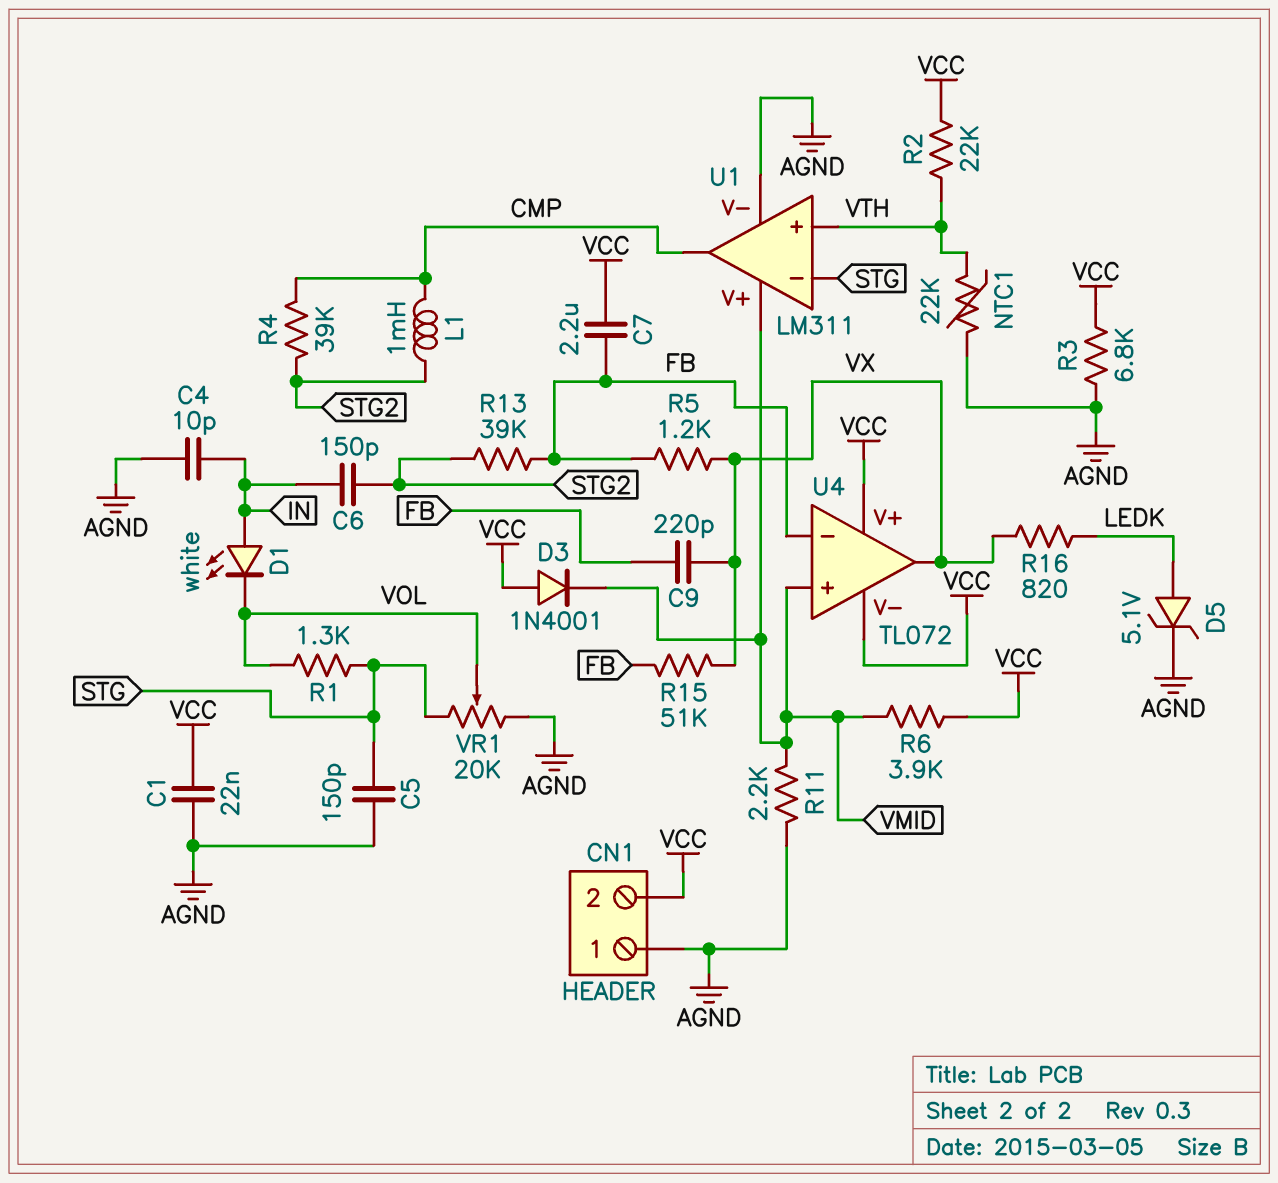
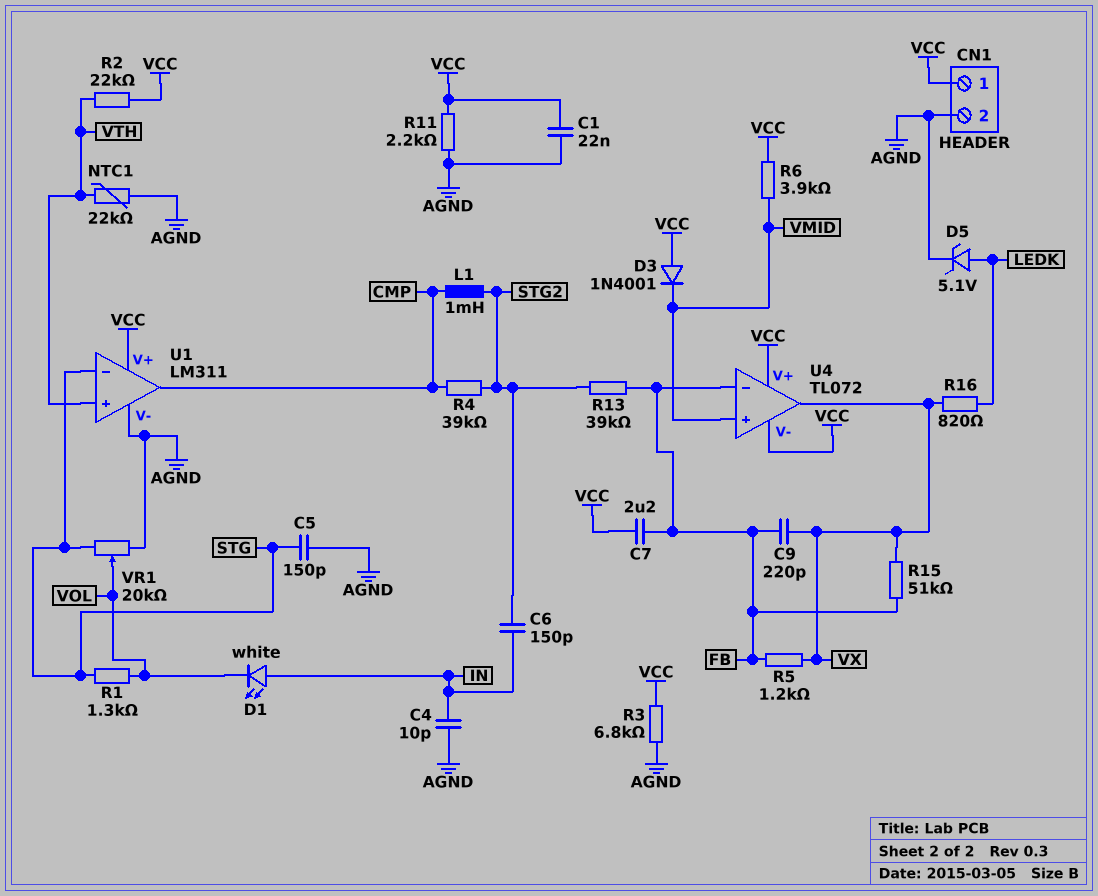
CN1 pin 1: AGND -> VCC
CN1 pin 2: VCC -> AGND
R11: 2.2k (AGND, VMID) -> 2.2k (AGND, VCC)
U1 pin V+: VMID -> VCC

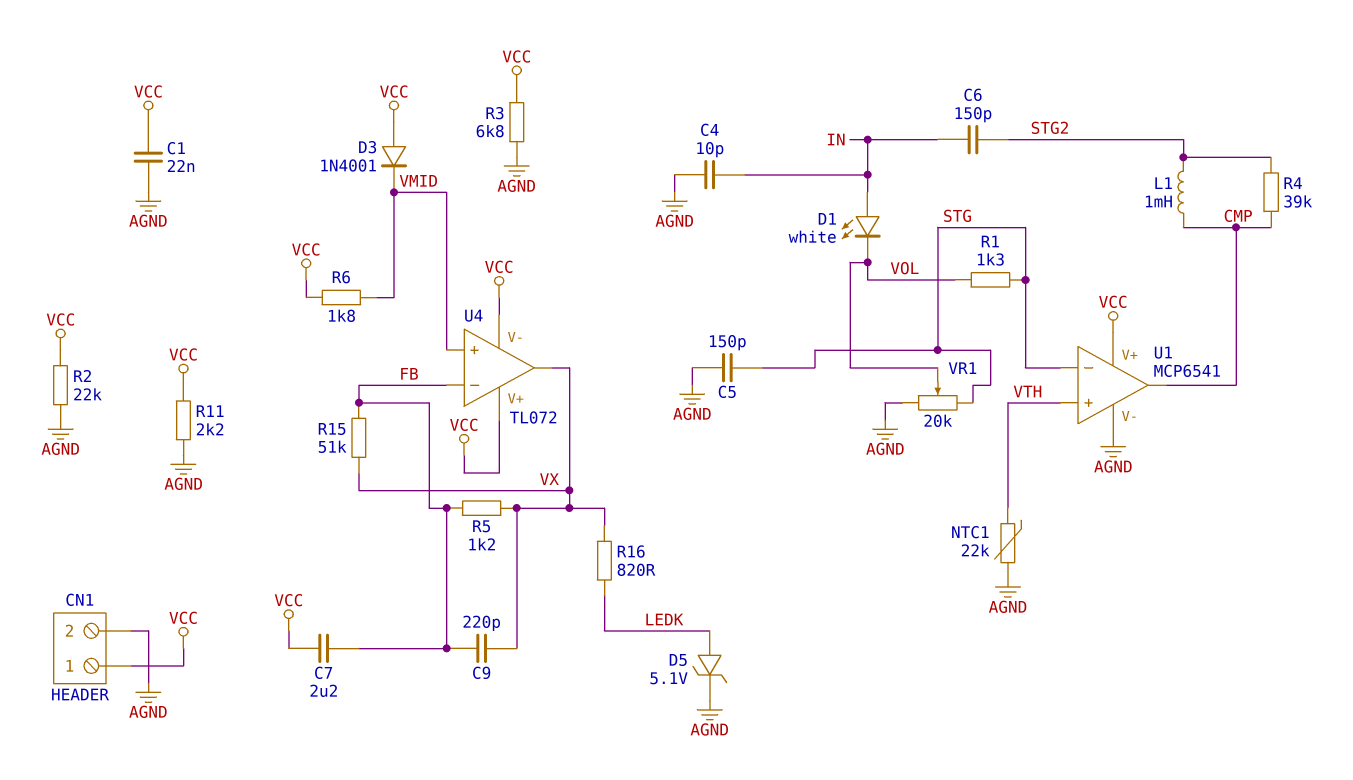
R2: 22k (VCC, VTH) -> 22k (AGND, VCC)
R6: 3.9k (VCC, VMID) -> 1.8k (VCC, VMID)
R13: 39k (FB, STG2) -> none
U1: LM311 -> MCP6541

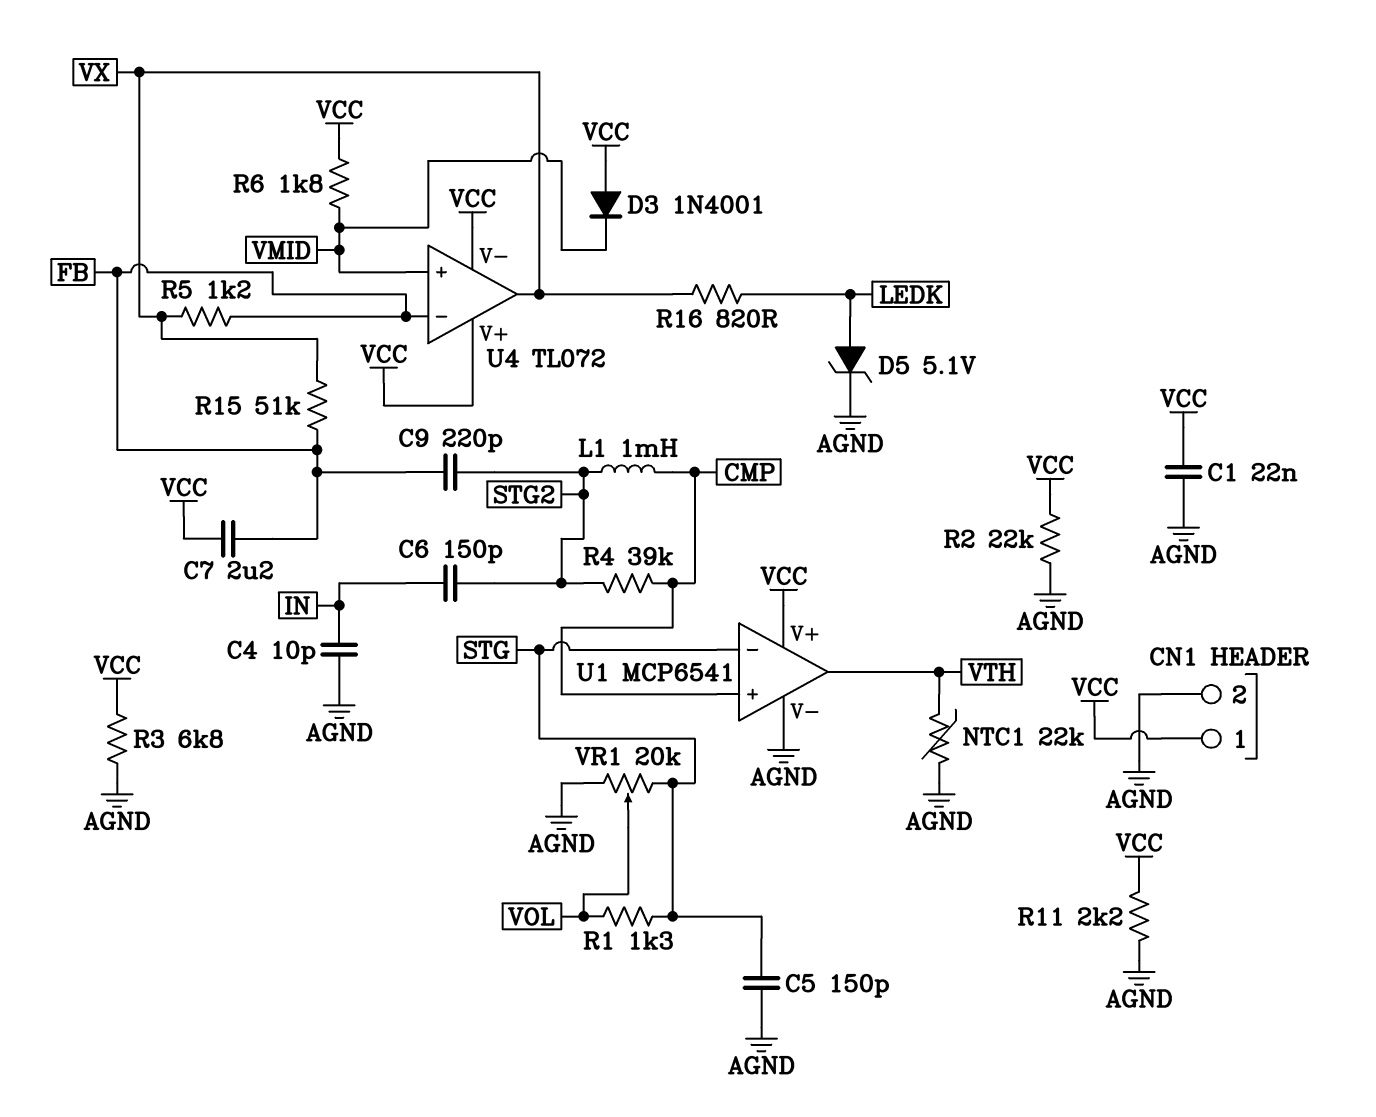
C9: 220pF (FB, VX) -> 220pF (FB, STG2)
D1: LED white (A IN, K VOL) -> none
U1 pin in+: VTH -> CMP
U1 pin out: CMP -> VTH

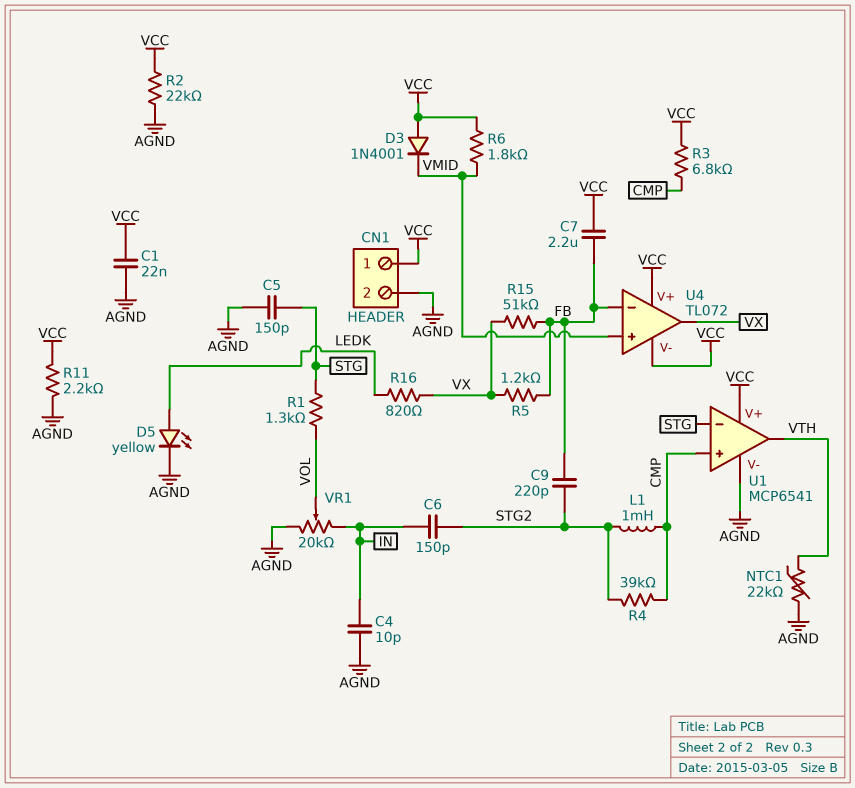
D5: zener 5.1V (A LEDK, K AGND) -> LED yellow (A LEDK, K AGND)
R3: 6.8k (AGND, VCC) -> 6.8k (CMP, VCC)
VR1: 20k (AGND, STG, wiper VOL) -> 20k (AGND, IN, wiper VOL)

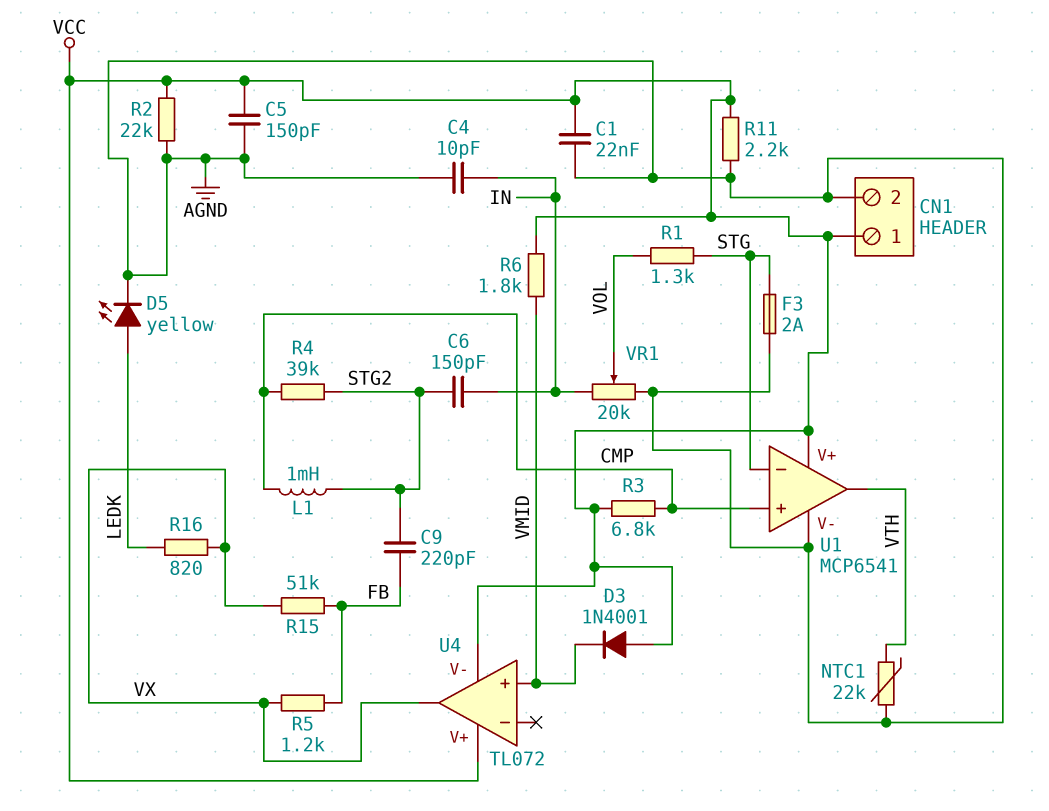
C5: 150pF (AGND, STG) -> 150pF (AGND, VCC)
C7: 2.2uF (FB, VCC) -> none
F3: none -> 2A (AGND, STG)
U4 pin in-: FB -> none

